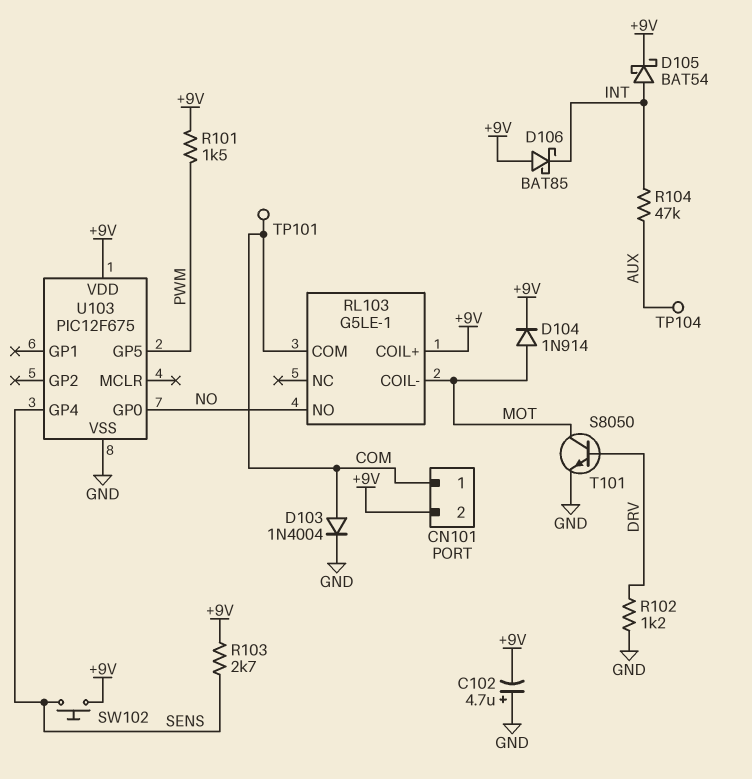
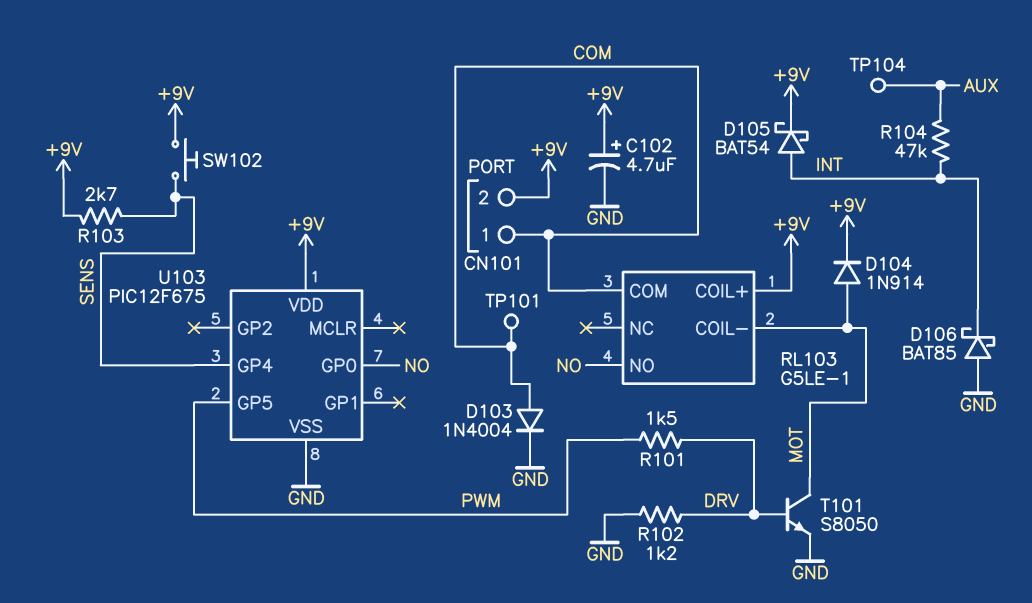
C102: 4.7uF (plus GND, minus +9V) -> 4.7uF (plus +9V, minus GND)
D106: schottky BAT85 (A +9V, K INT) -> schottky BAT85 (A GND, K INT)
R101: 1.5k (+9V, PWM) -> 1.5k (DRV, PWM)

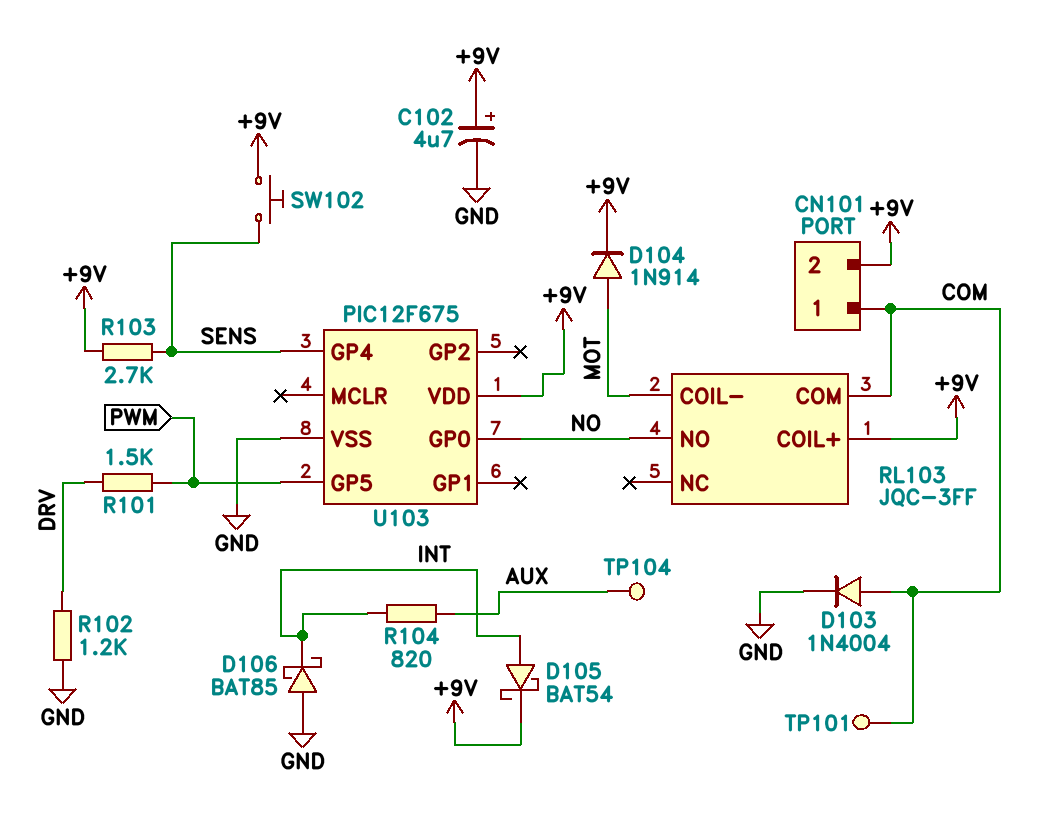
R104: 47k (AUX, INT) -> 820 (AUX, INT)
RL103: G5LE-1 -> JQC-3FF
T101: NPN S8050 (B DRV, C MOT, E GND) -> none

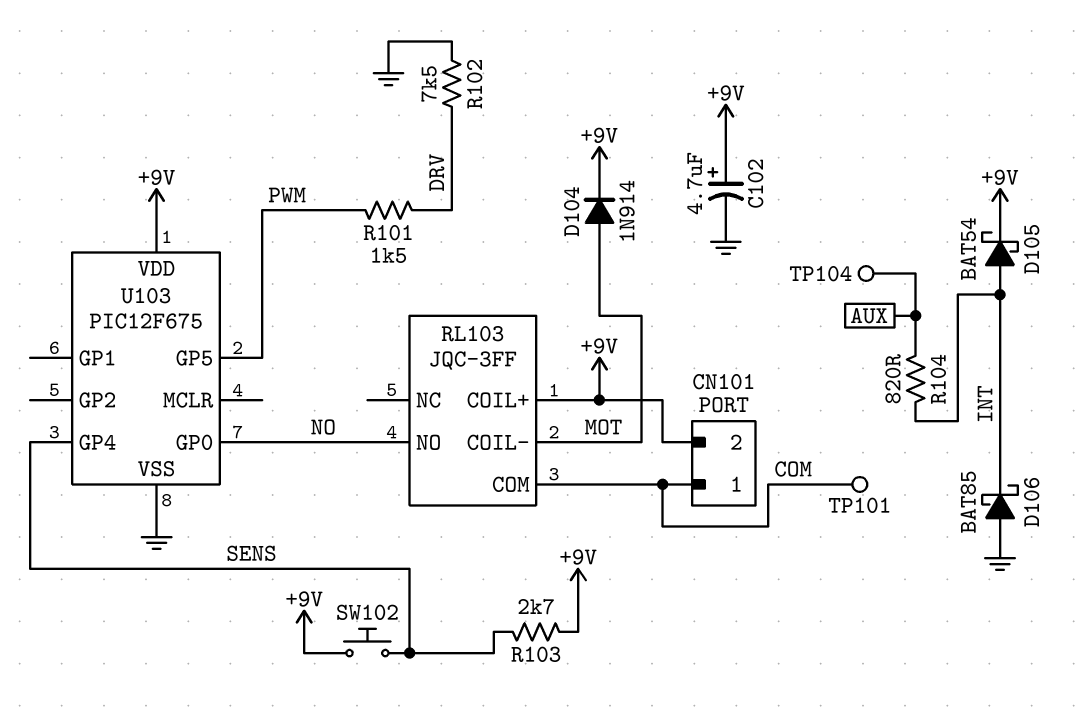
D103: diode 1N4004 (A COM, K GND) -> none
R102: 1.2k (DRV, GND) -> 7.5k (DRV, GND)

